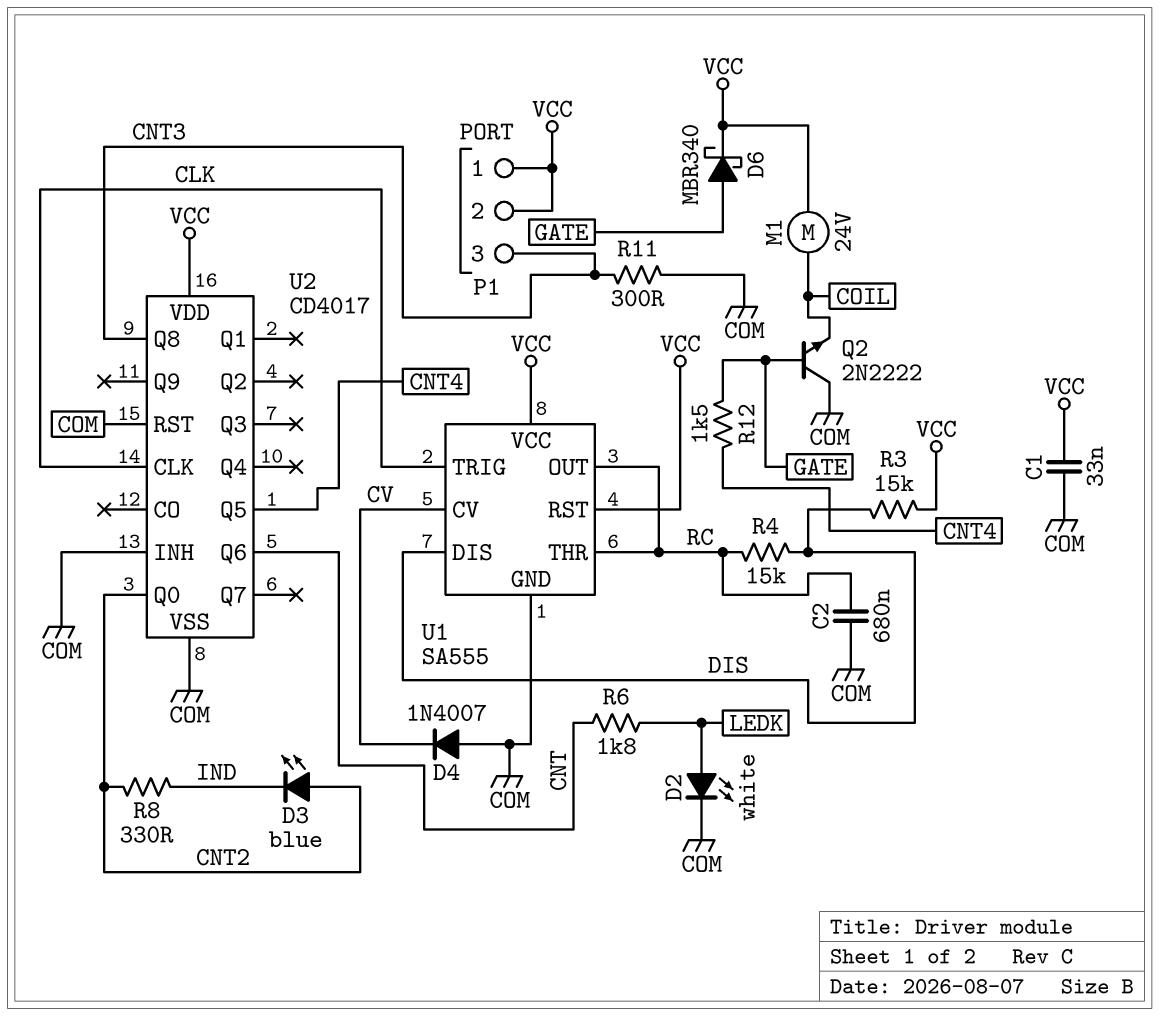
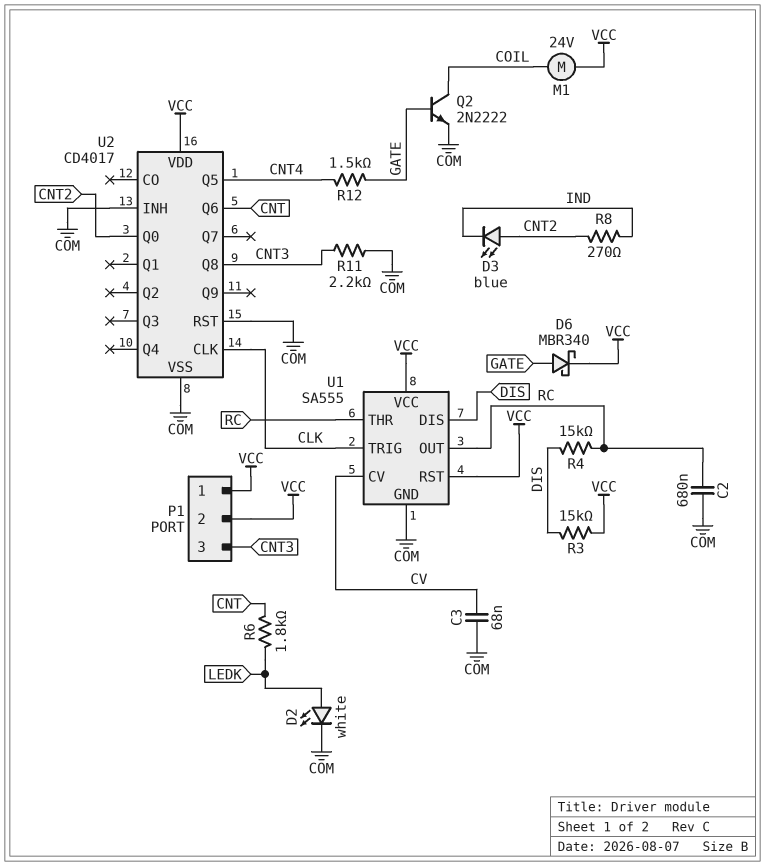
C1: 33nF (COM, VCC) -> none
C3: none -> 68nF (COM, CV)
D4: diode 1N4007 (A COM, K CV) -> none
Q2: NPN 2N2222 (B GATE, C COM, E COIL) -> NPN 2N2222 (B GATE, C COIL, E COM)
R8: 330 (CNT2, IND) -> 270 (CNT2, IND)
R11: 300 (CNT3, COM) -> 2.2k (CNT3, COM)

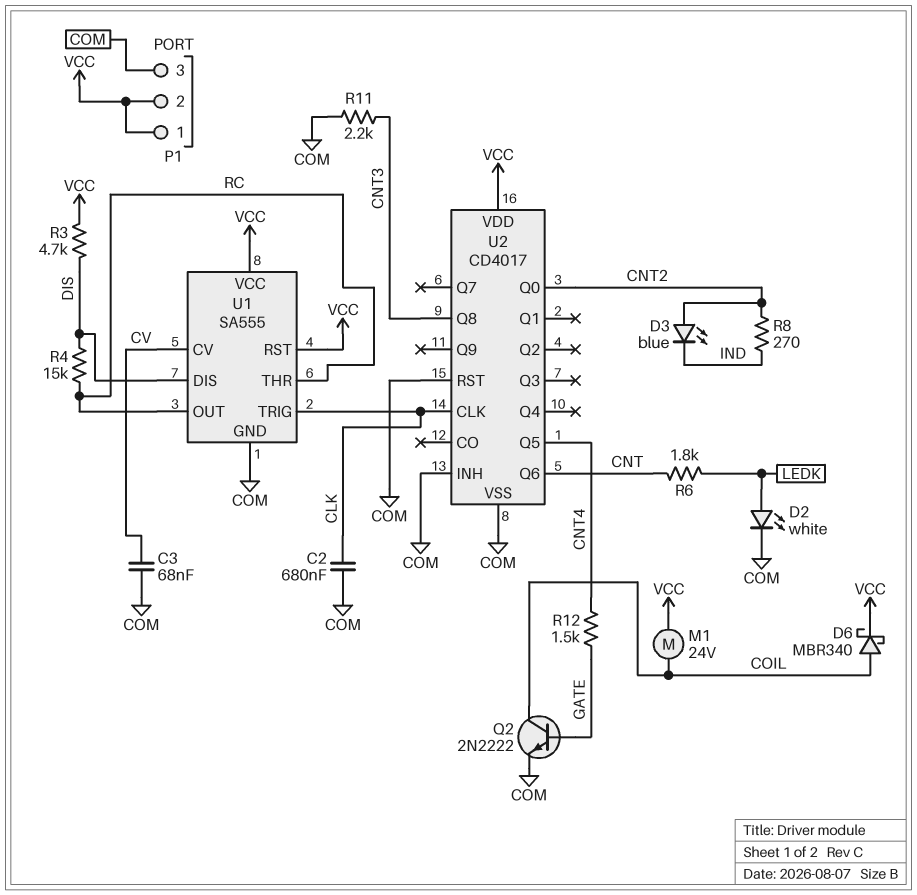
C2: 680nF (COM, RC) -> 680nF (CLK, COM)
D6: schottky MBR340 (A GATE, K VCC) -> schottky MBR340 (A COIL, K VCC)
P1 pin 3: CNT3 -> COM
R3: 15k (DIS, VCC) -> 4.7k (DIS, VCC)

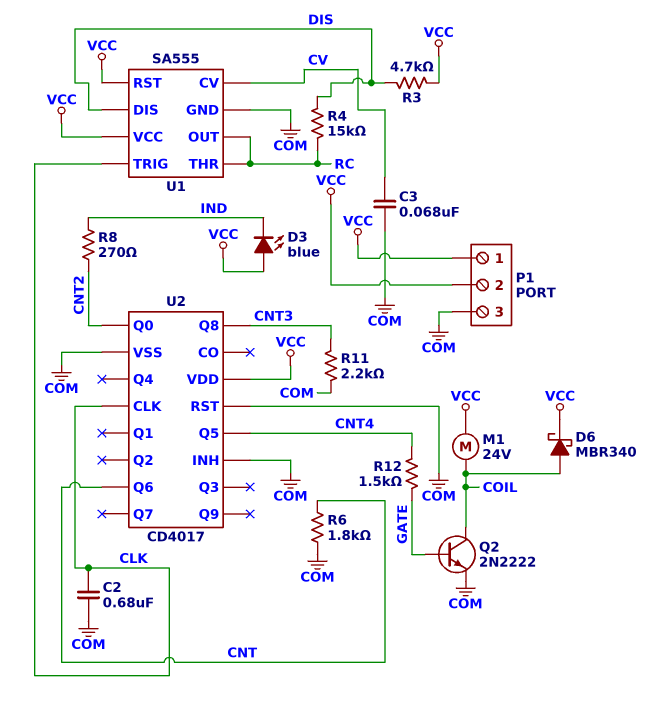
D2: LED white (A LEDK, K COM) -> none
D3: LED blue (A CNT2, K IND) -> LED blue (A VCC, K IND)
R6: 1.8k (CNT, LEDK) -> 1.8k (CNT, COM)

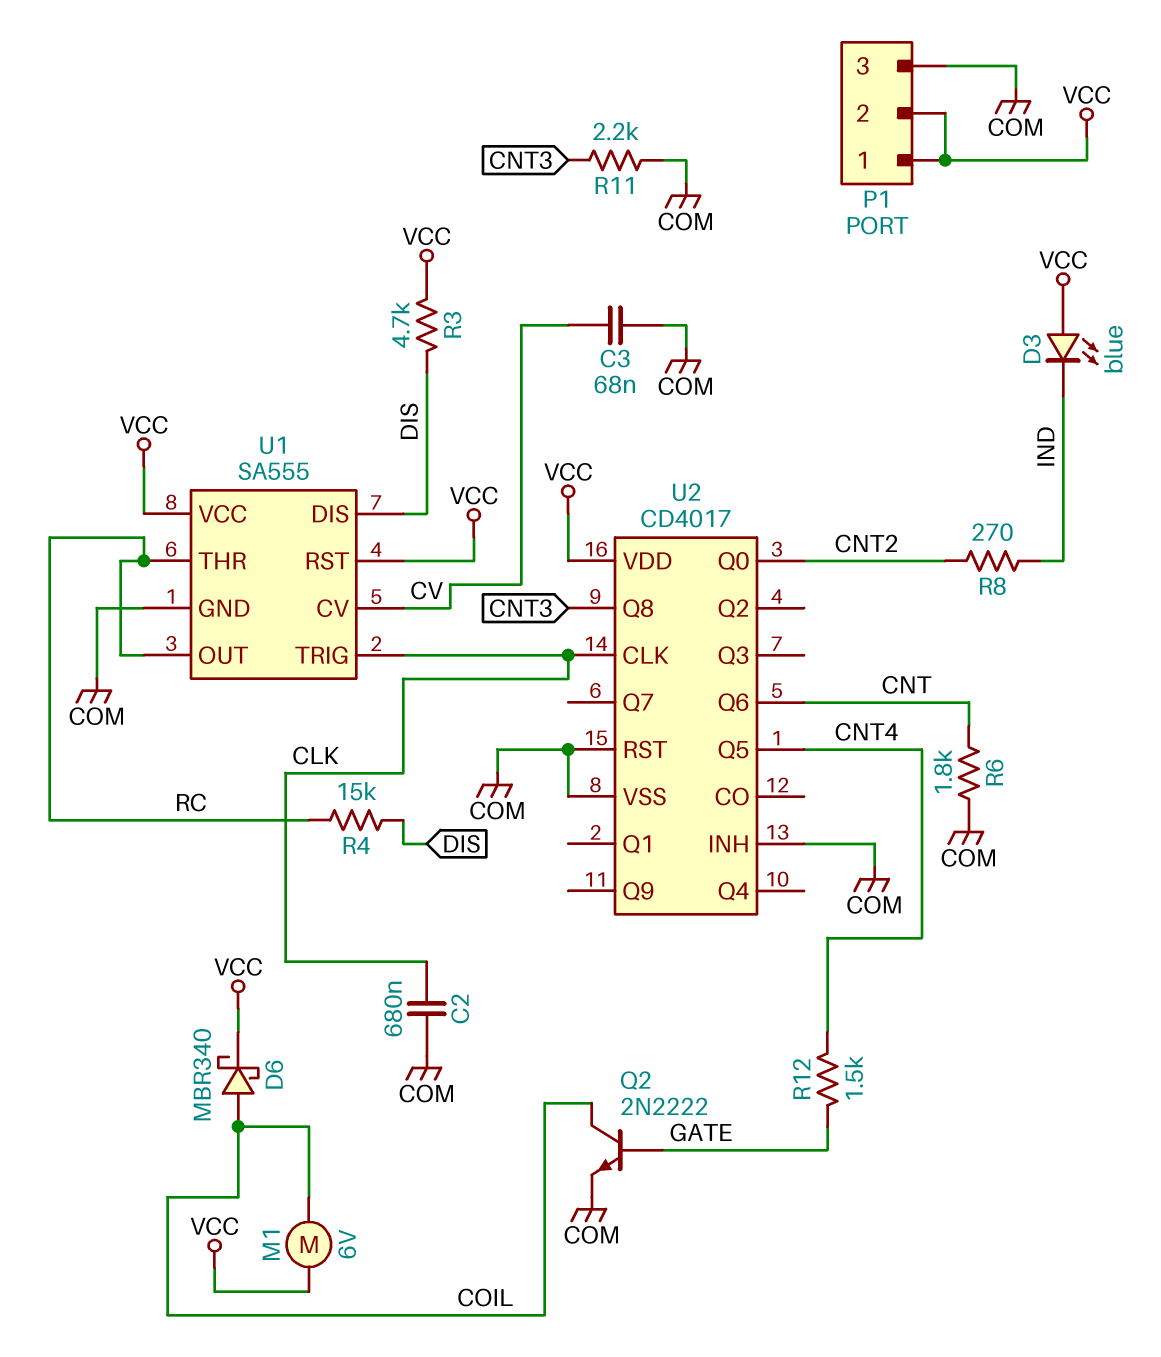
M1: motor 24V (COIL, VCC) -> motor 6V (COIL, VCC)

